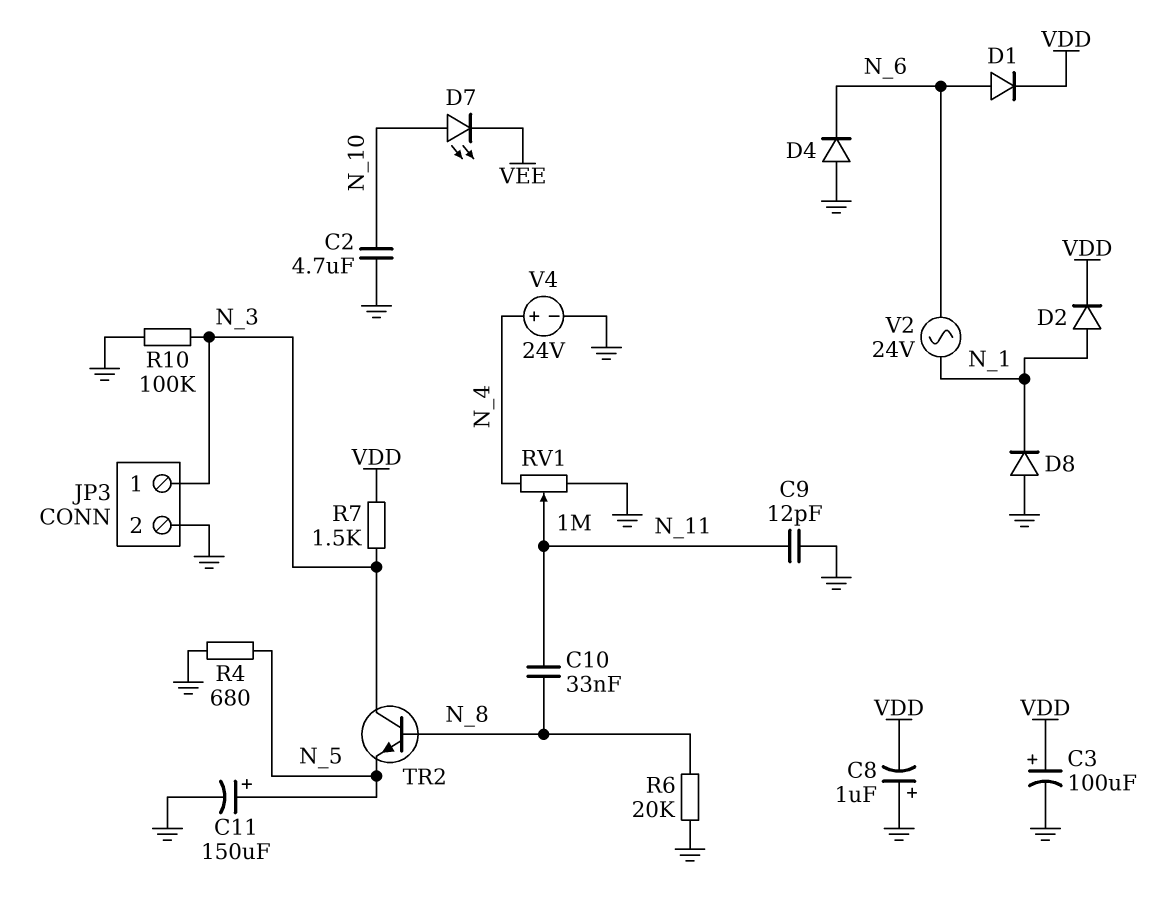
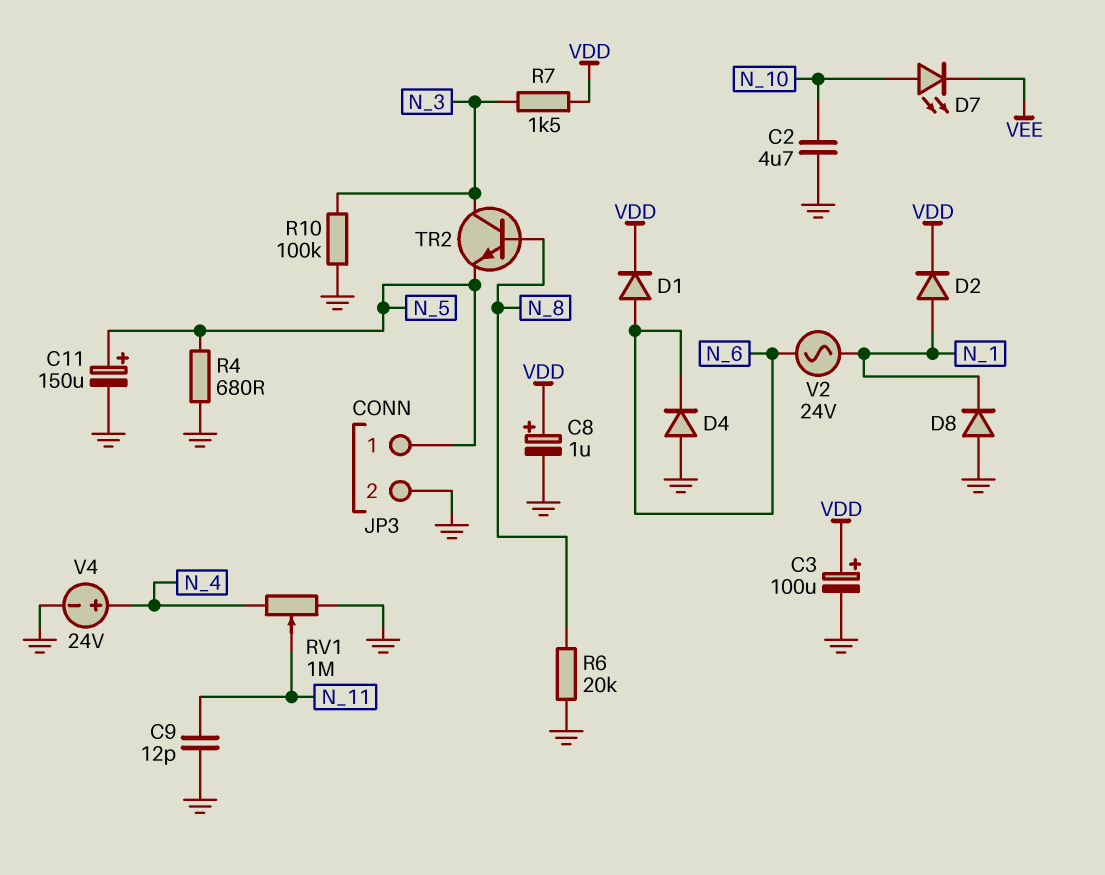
C8: 1uF (plus GND, minus VDD) -> 1uF (plus VDD, minus GND)
C10: 33nF (N_8, N_11) -> none
JP3 pin 1: N_3 -> N_5

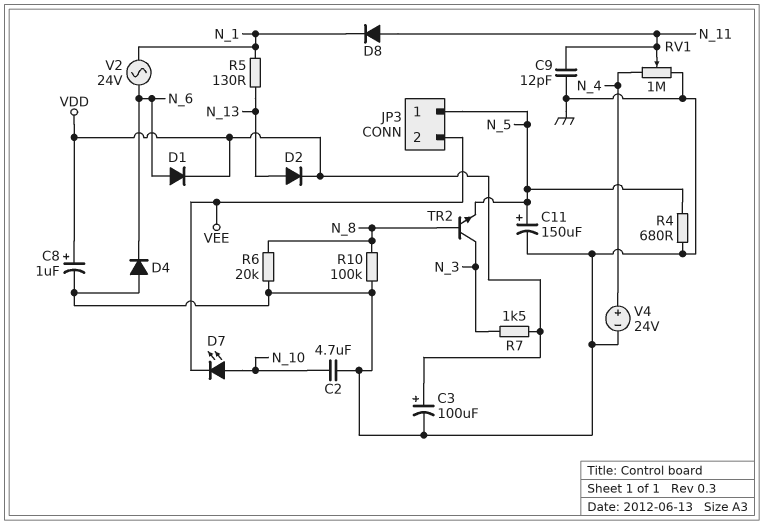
D2: diode (A N_1, K VDD) -> diode (A N_13, K VDD)
D8: diode (A GND, K N_1) -> diode (A N_11, K N_1)
JP3 pin 2: GND -> VEE
R5: none -> 130 (N_1, N_13)
R10: 100k (GND, N_3) -> 100k (GND, N_8)

